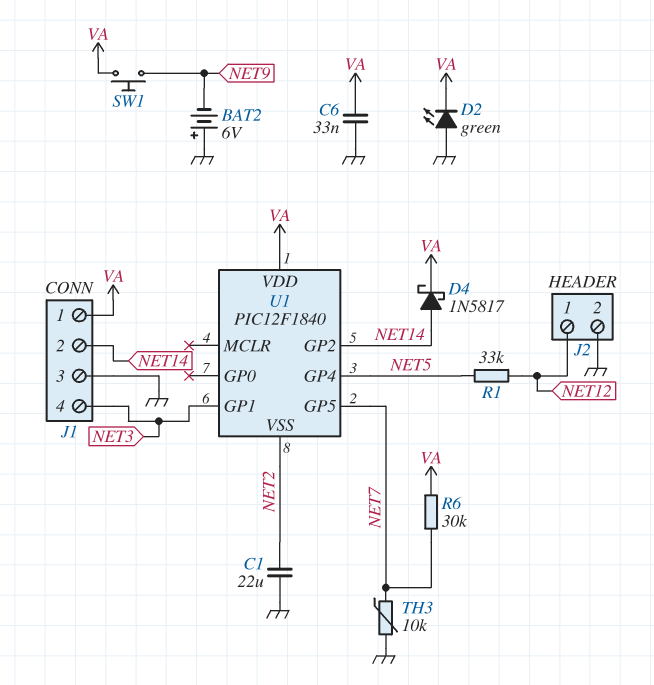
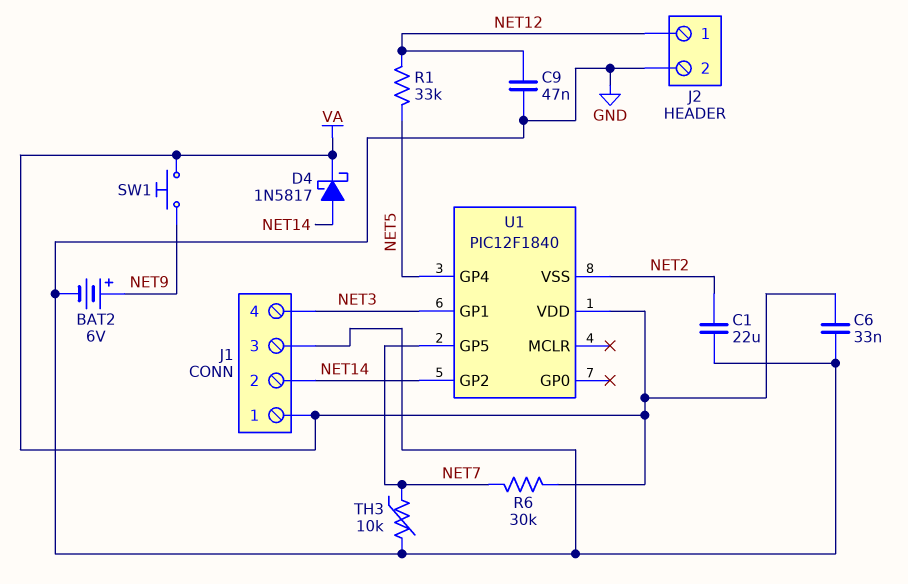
BAT2: 6V (plus GND, minus NET9) -> 6V (plus NET9, minus GND)
C9: none -> 47nF (GND, NET12)
D2: LED green (A GND, K VA) -> none

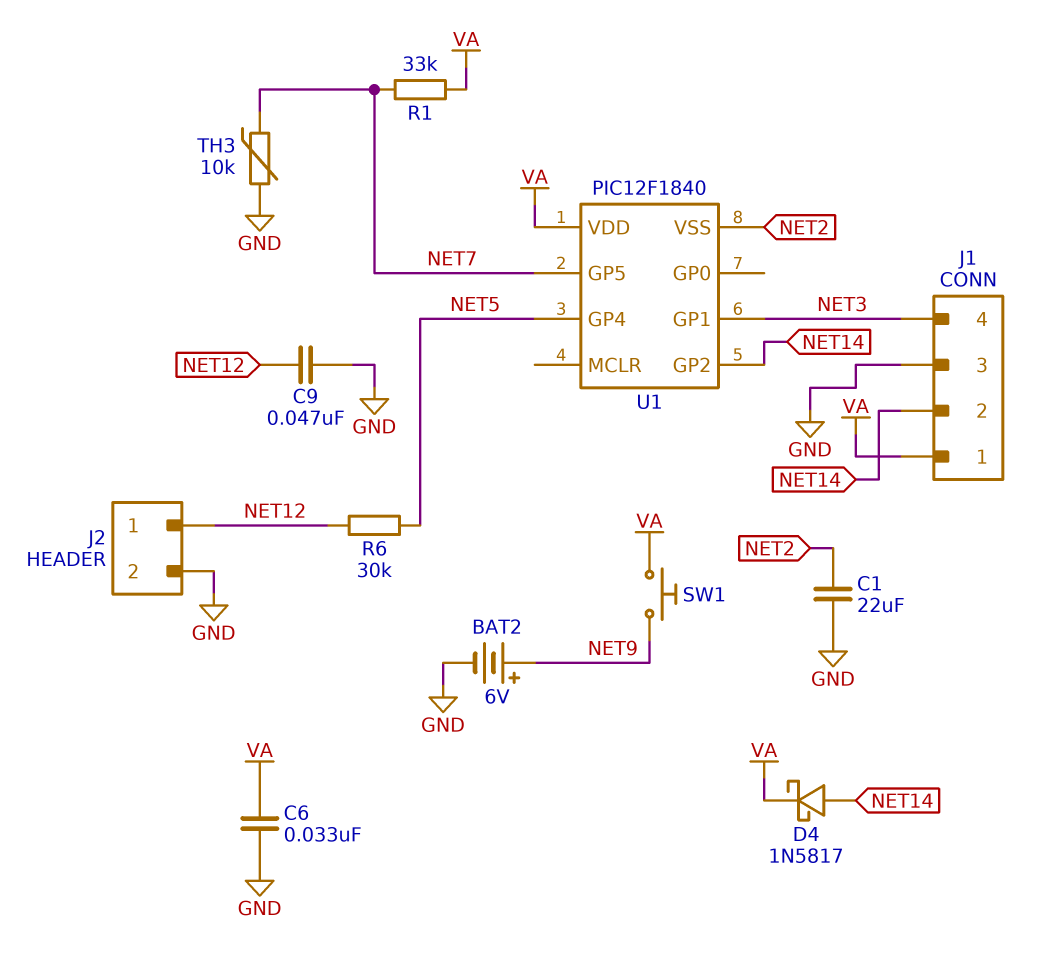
R1: 33k (NET5, NET12) -> 33k (NET7, VA)
R6: 30k (NET7, VA) -> 30k (NET5, NET12)

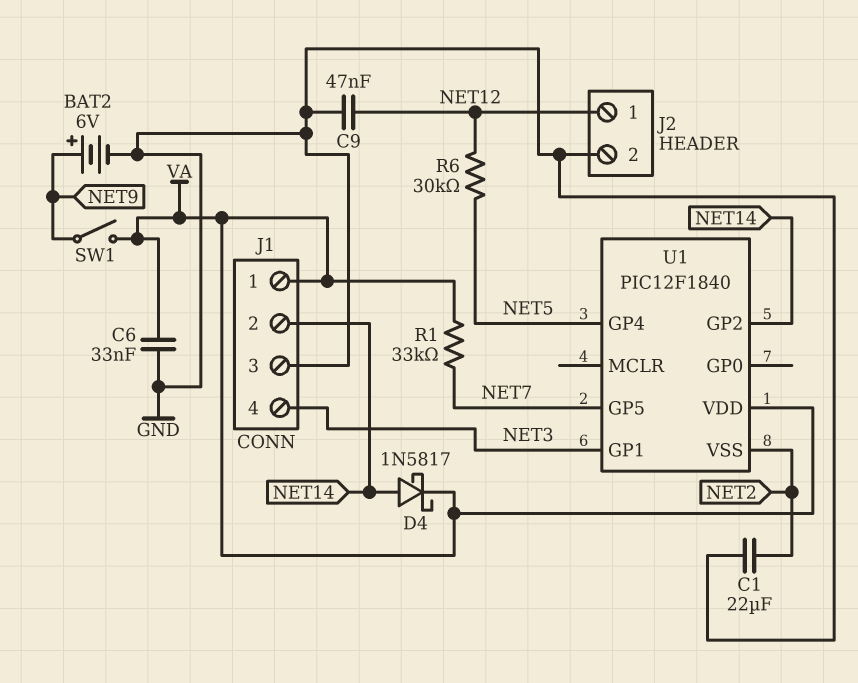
SW1: button (NET9, VA) -> switch (NET9, VA)
TH3: 10k (GND, NET7) -> none

